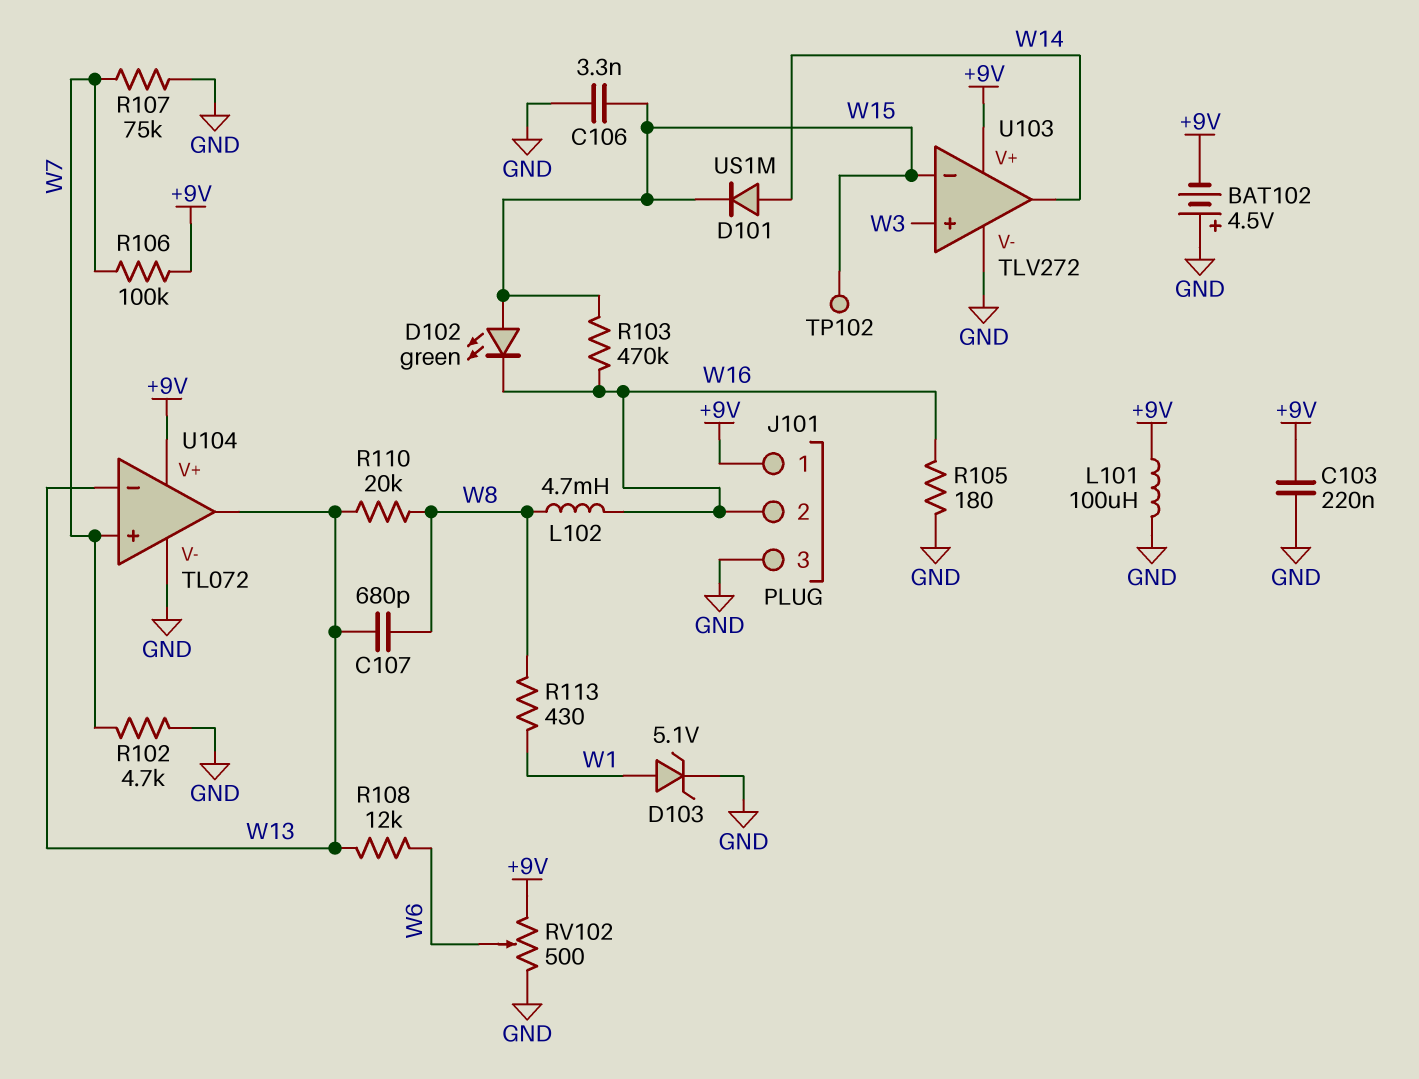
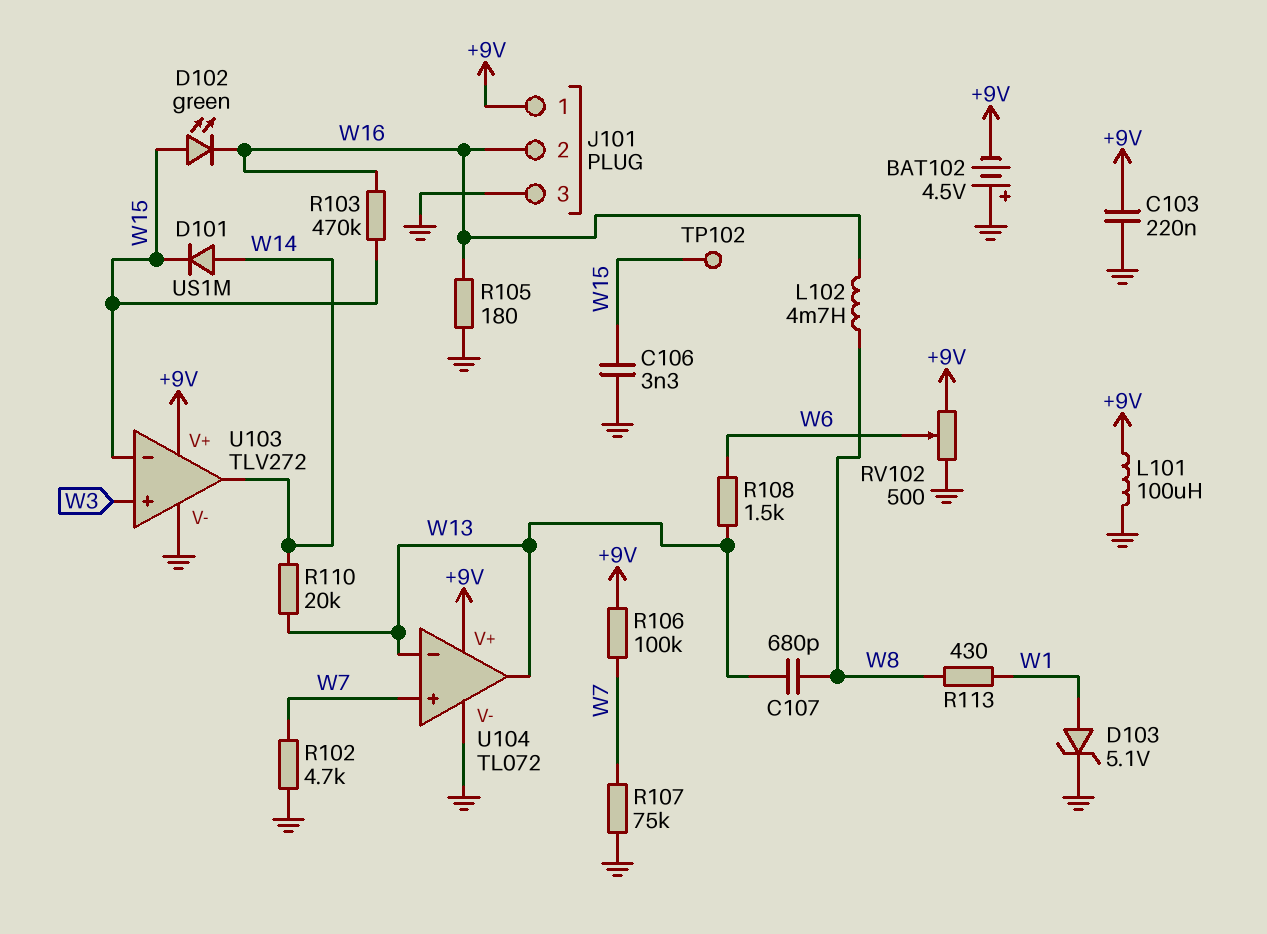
R108: 12k (W6, W13) -> 1.5k (W6, W13)
R110: 20k (W8, W13) -> 20k (W13, W14)

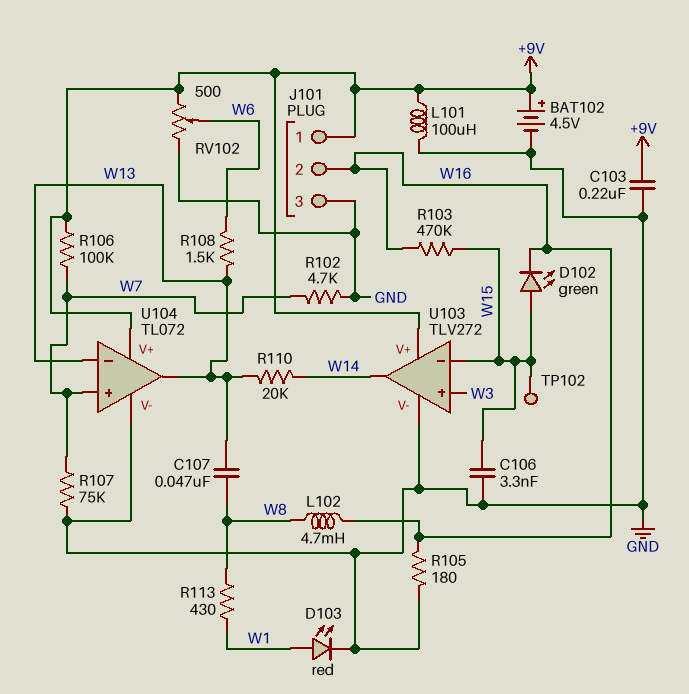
BAT102: 4.5V (plus GND, minus +9V) -> 4.5V (plus +9V, minus GND)
C107: 680pF (W8, W13) -> 47nF (W8, W13)
D101: diode US1M (A W14, K W15) -> none
D103: zener 5.1V (A W1, K GND) -> LED red (A W1, K GND)

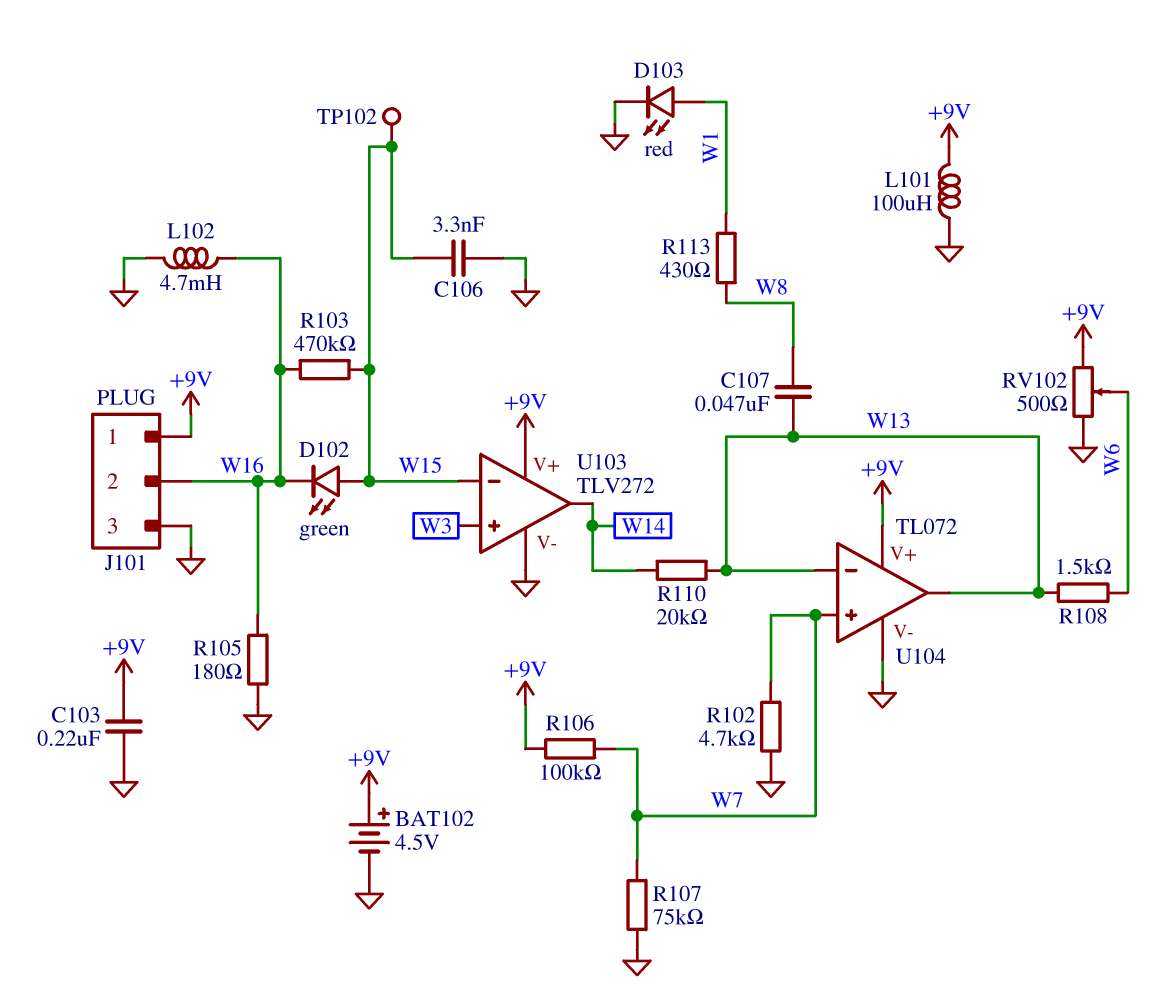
L102: 4.7mH (W8, W16) -> 4.7mH (GND, W16)

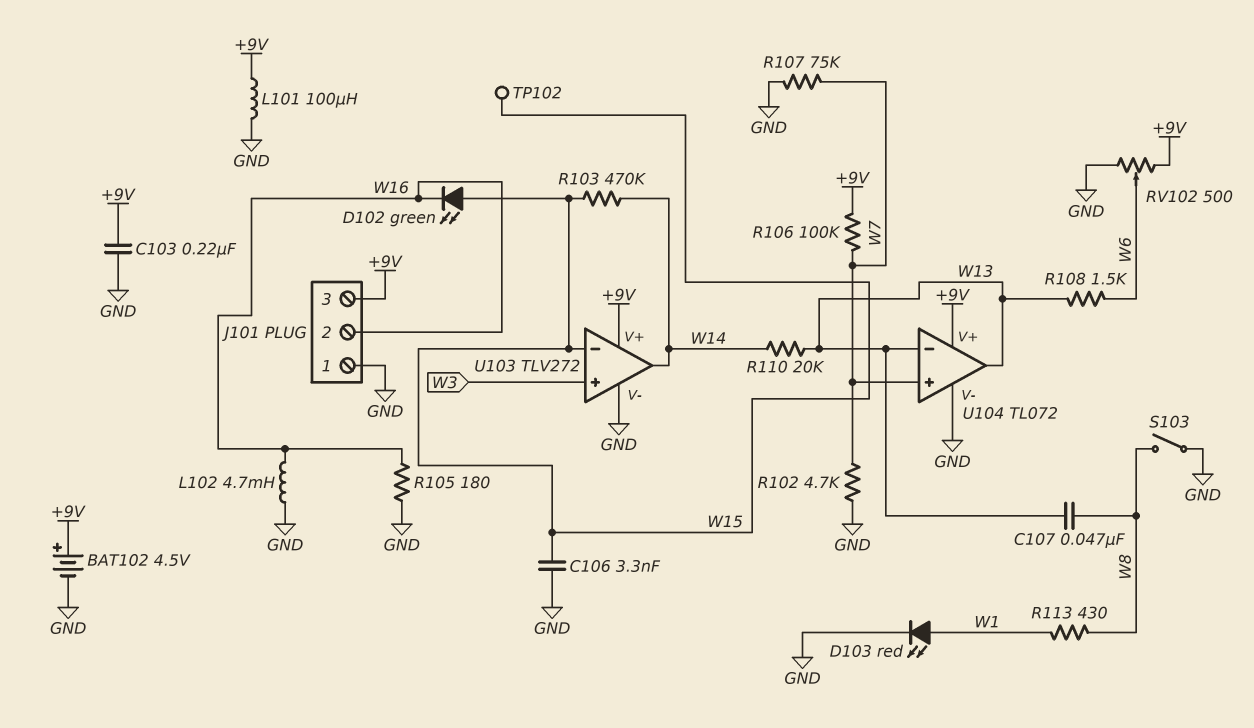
J101 pin 1: +9V -> GND
J101 pin 3: GND -> +9V
R103: 470k (W15, W16) -> 470k (W14, W15)
S103: none -> switch (GND, W8)

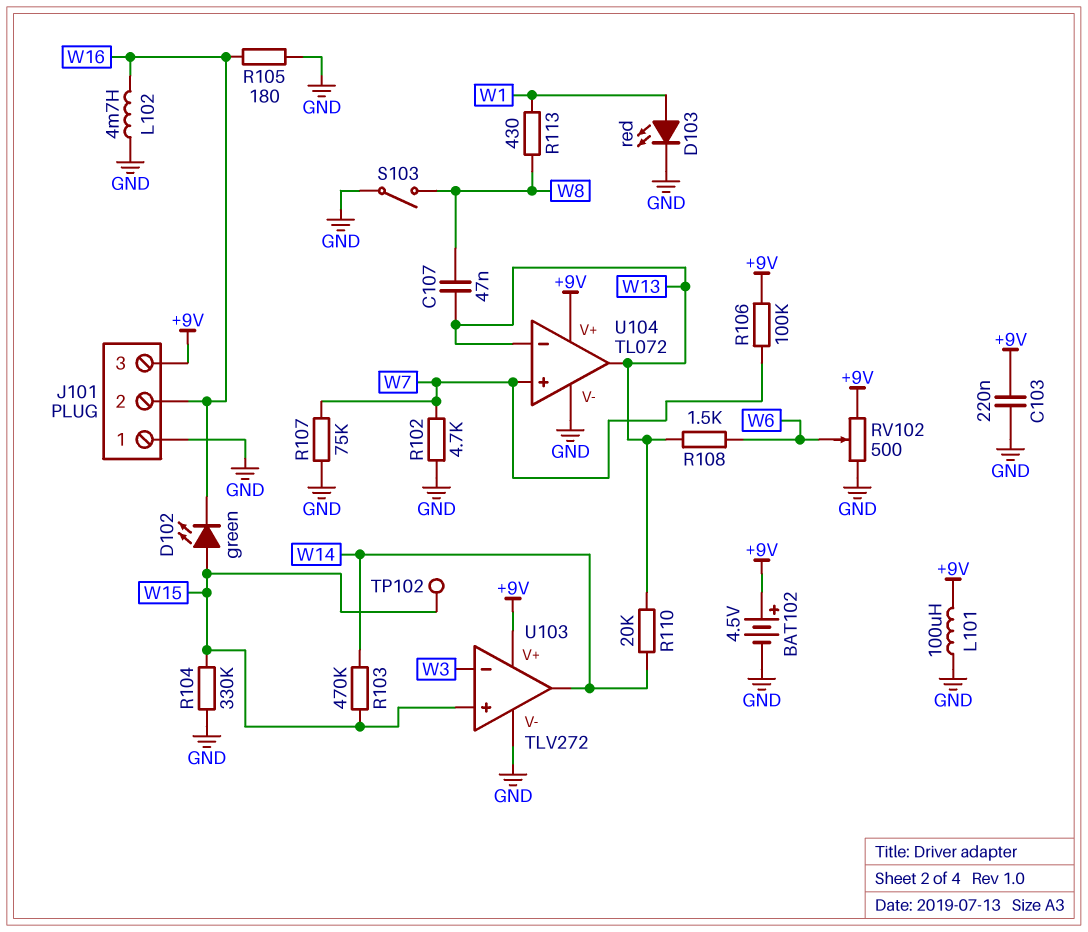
C106: 3.3nF (GND, W15) -> none
R104: none -> 330k (GND, W15)
U103 pin in+: W3 -> W15
U103 pin in-: W15 -> W3

